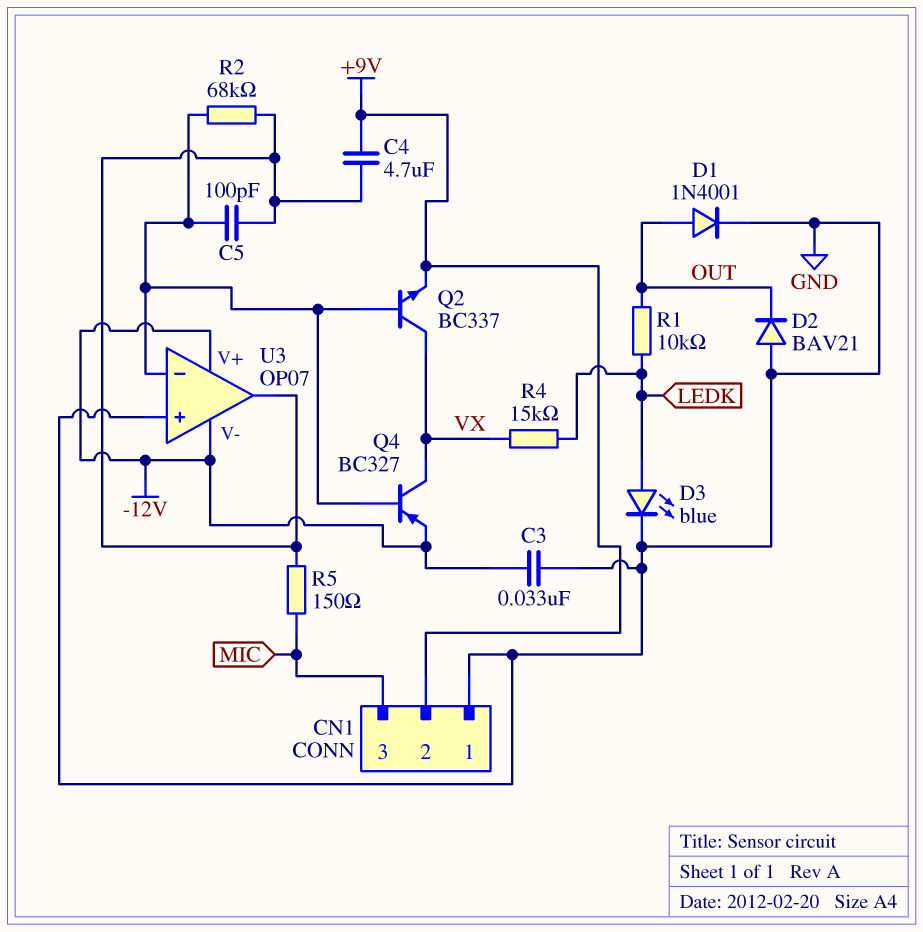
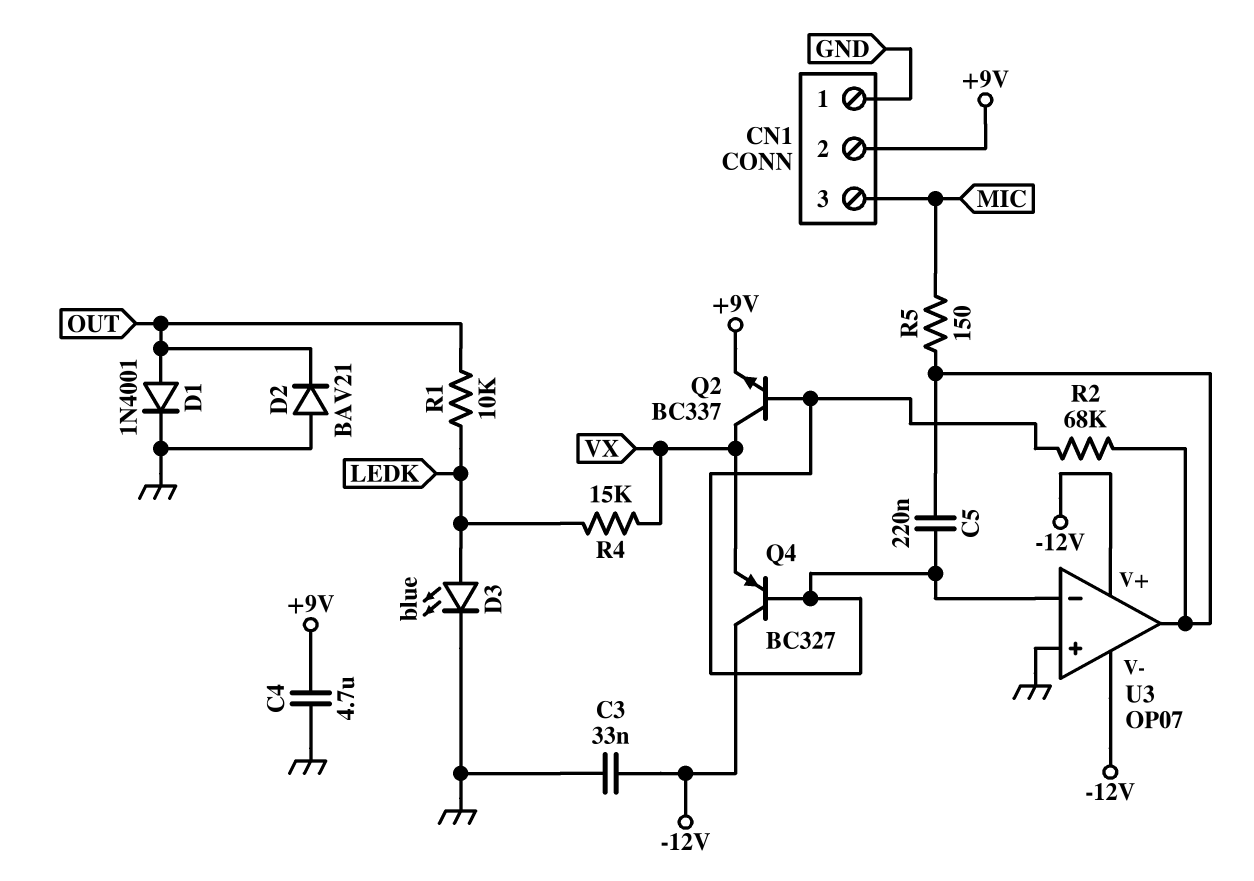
C4: 4.7uF (+9V, U3/out) -> 4.7uF (+9V, GND)
C5: 100pF (U3/in-, U3/out) -> 220nF (U3/in-, U3/out)
Q4: PNP BC327 (B U3/in-, C VX, E -12V) -> PNP BC327 (B U3/in-, C -12V, E VX)

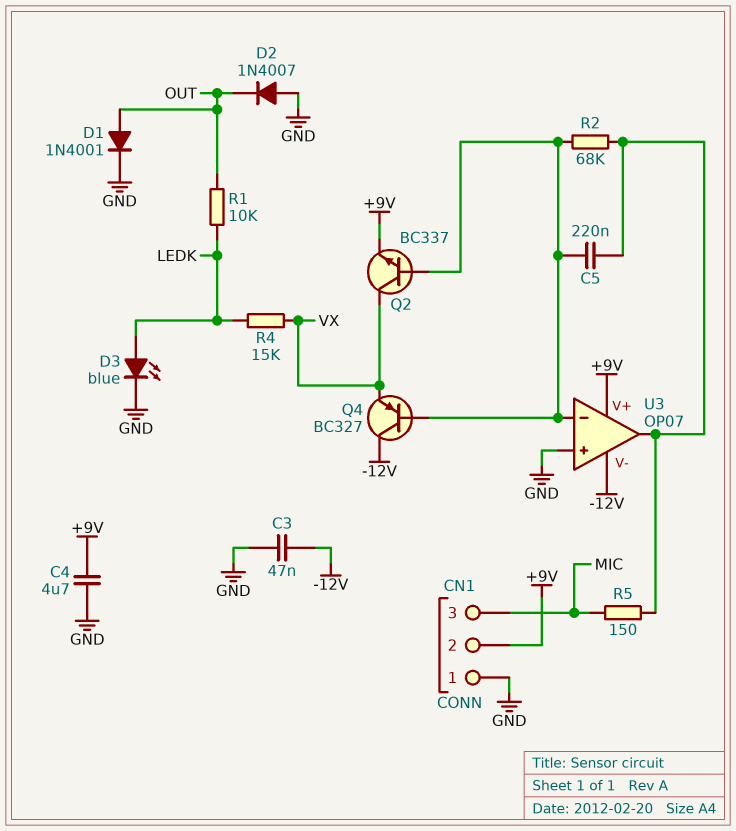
C3: 33nF (-12V, GND) -> 47nF (-12V, GND)
D2: diode BAV21 (A GND, K OUT) -> diode 1N4007 (A GND, K OUT)
U3 pin V+: -12V -> +9V

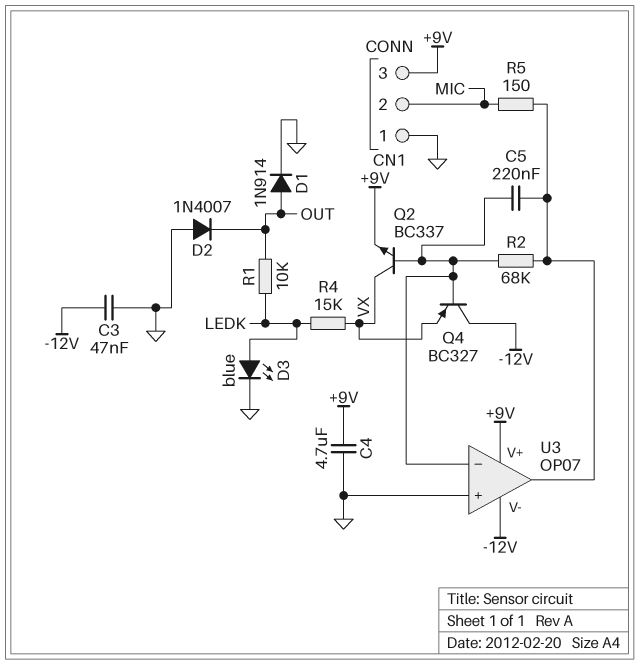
CN1 pin 2: +9V -> MIC
CN1 pin 3: MIC -> +9V
D1: diode 1N4001 (A OUT, K GND) -> diode 1N914 (A OUT, K GND)

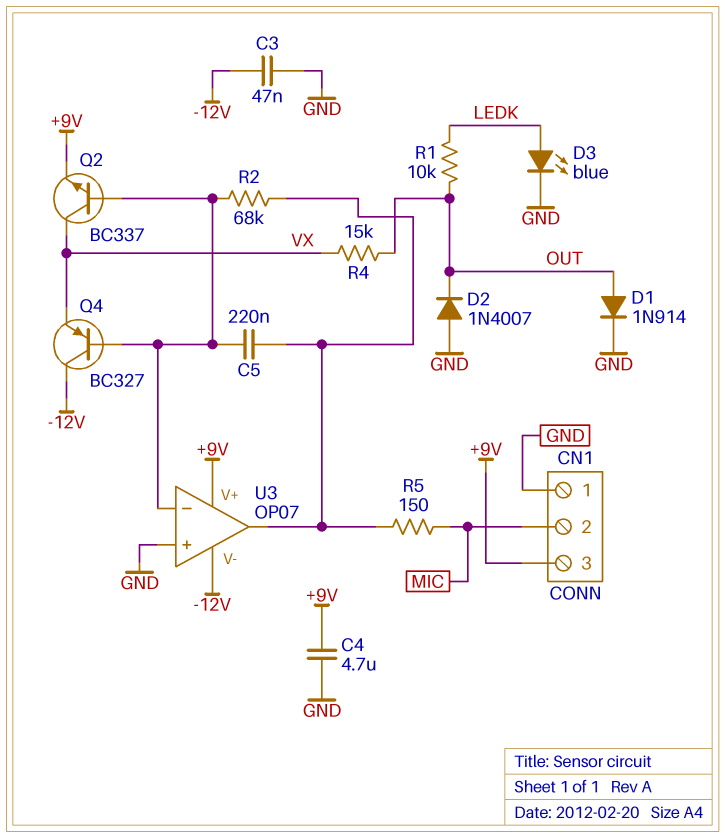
R4: 15k (LEDK, VX) -> 15k (OUT, VX)

